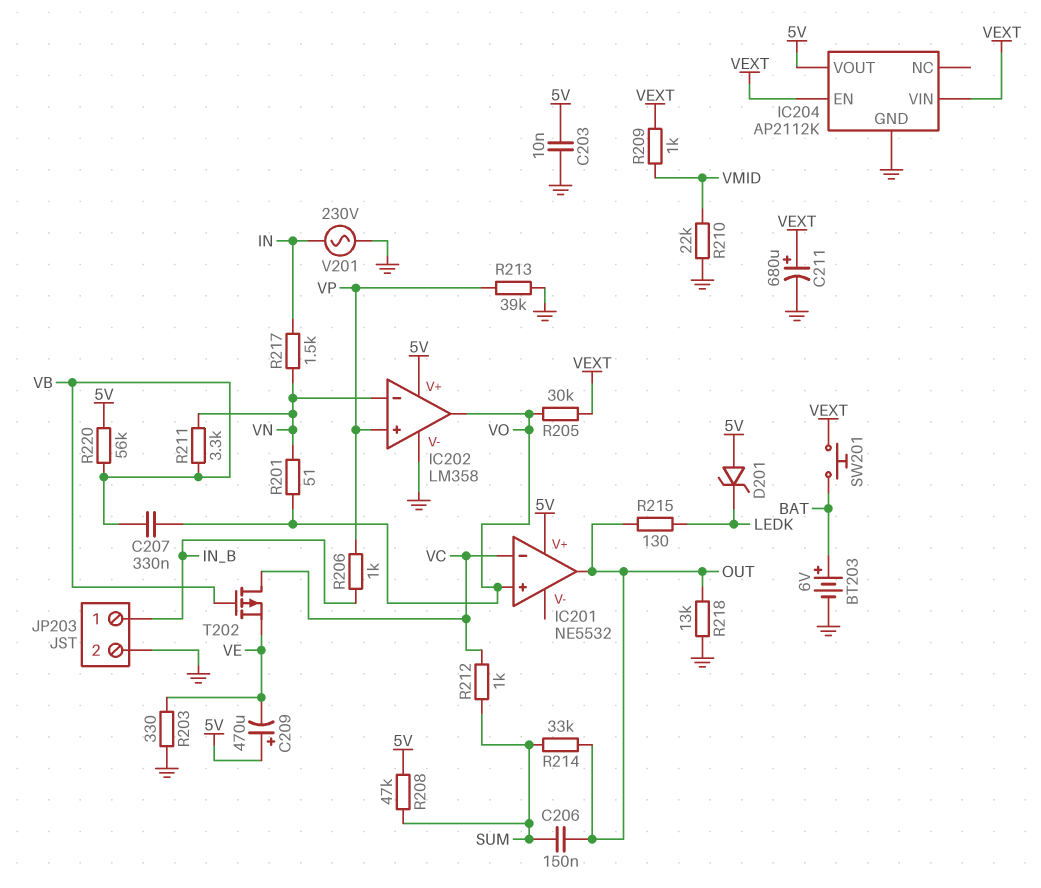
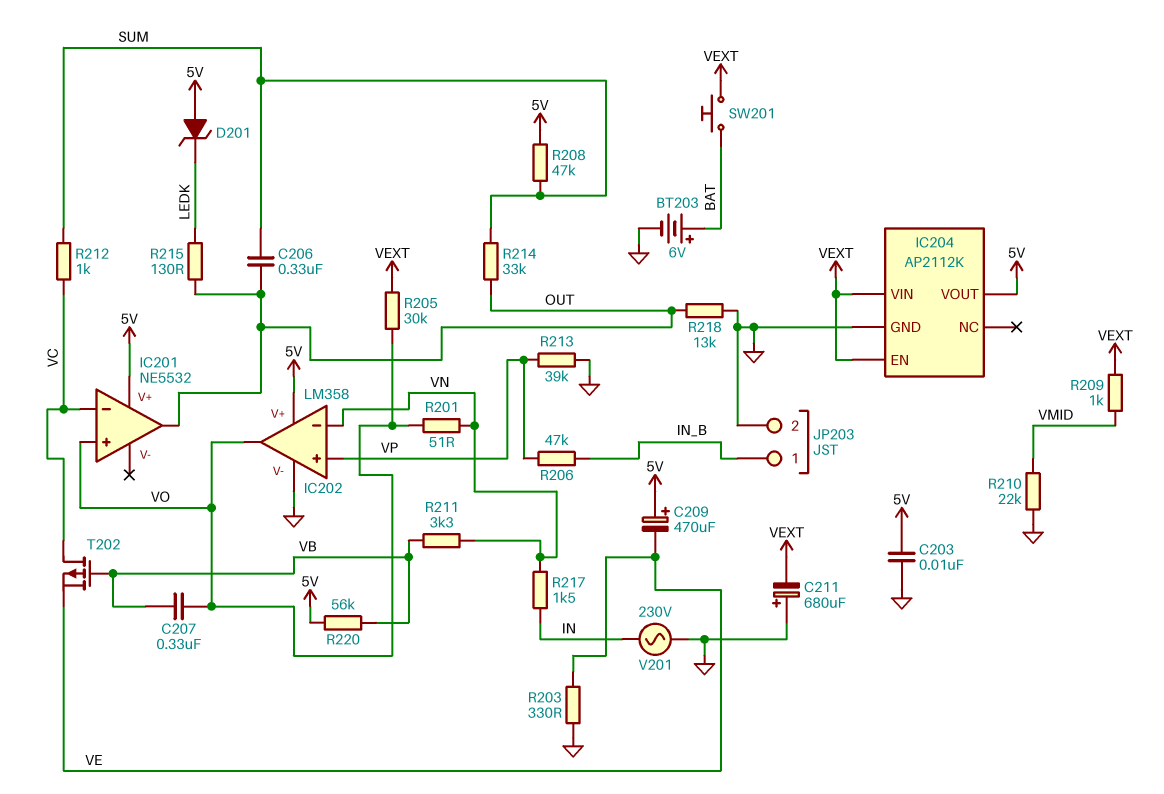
C206: 150nF (OUT, SUM) -> 330nF (OUT, SUM)
C211: 680uF (plus VEXT, minus GND) -> 680uF (plus GND, minus VEXT)
R206: 1k (IN_B, VP) -> 47k (IN_B, VP)

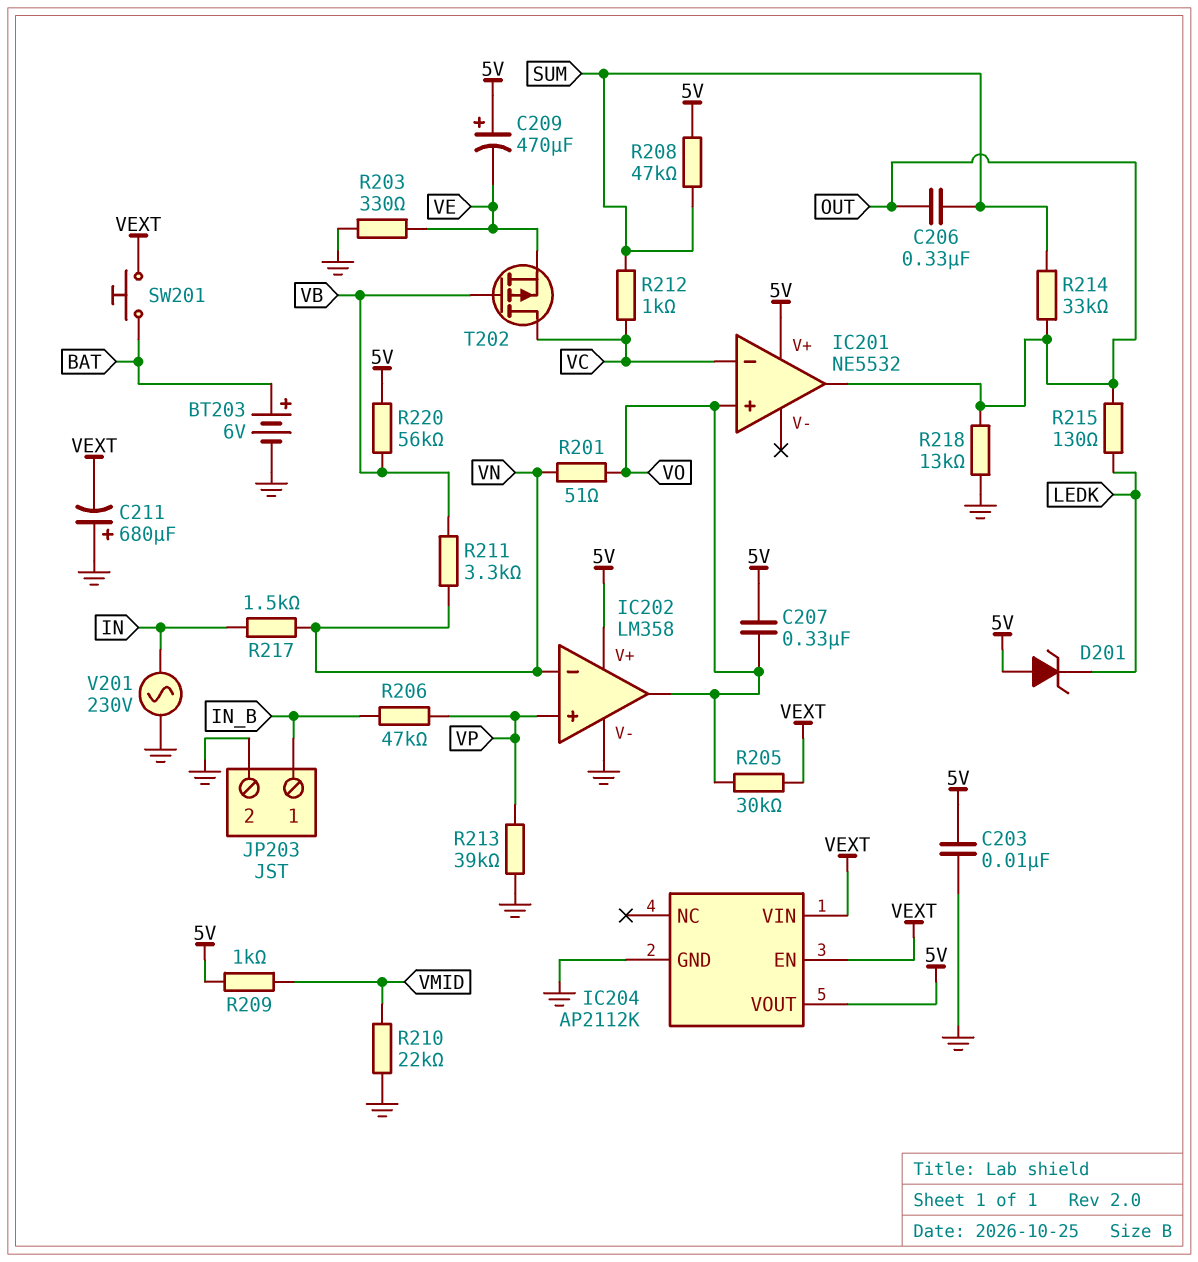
C207: 330nF (VB, VO) -> 330nF (5V, VO)
R209: 1k (VEXT, VMID) -> 1k (5V, VMID)

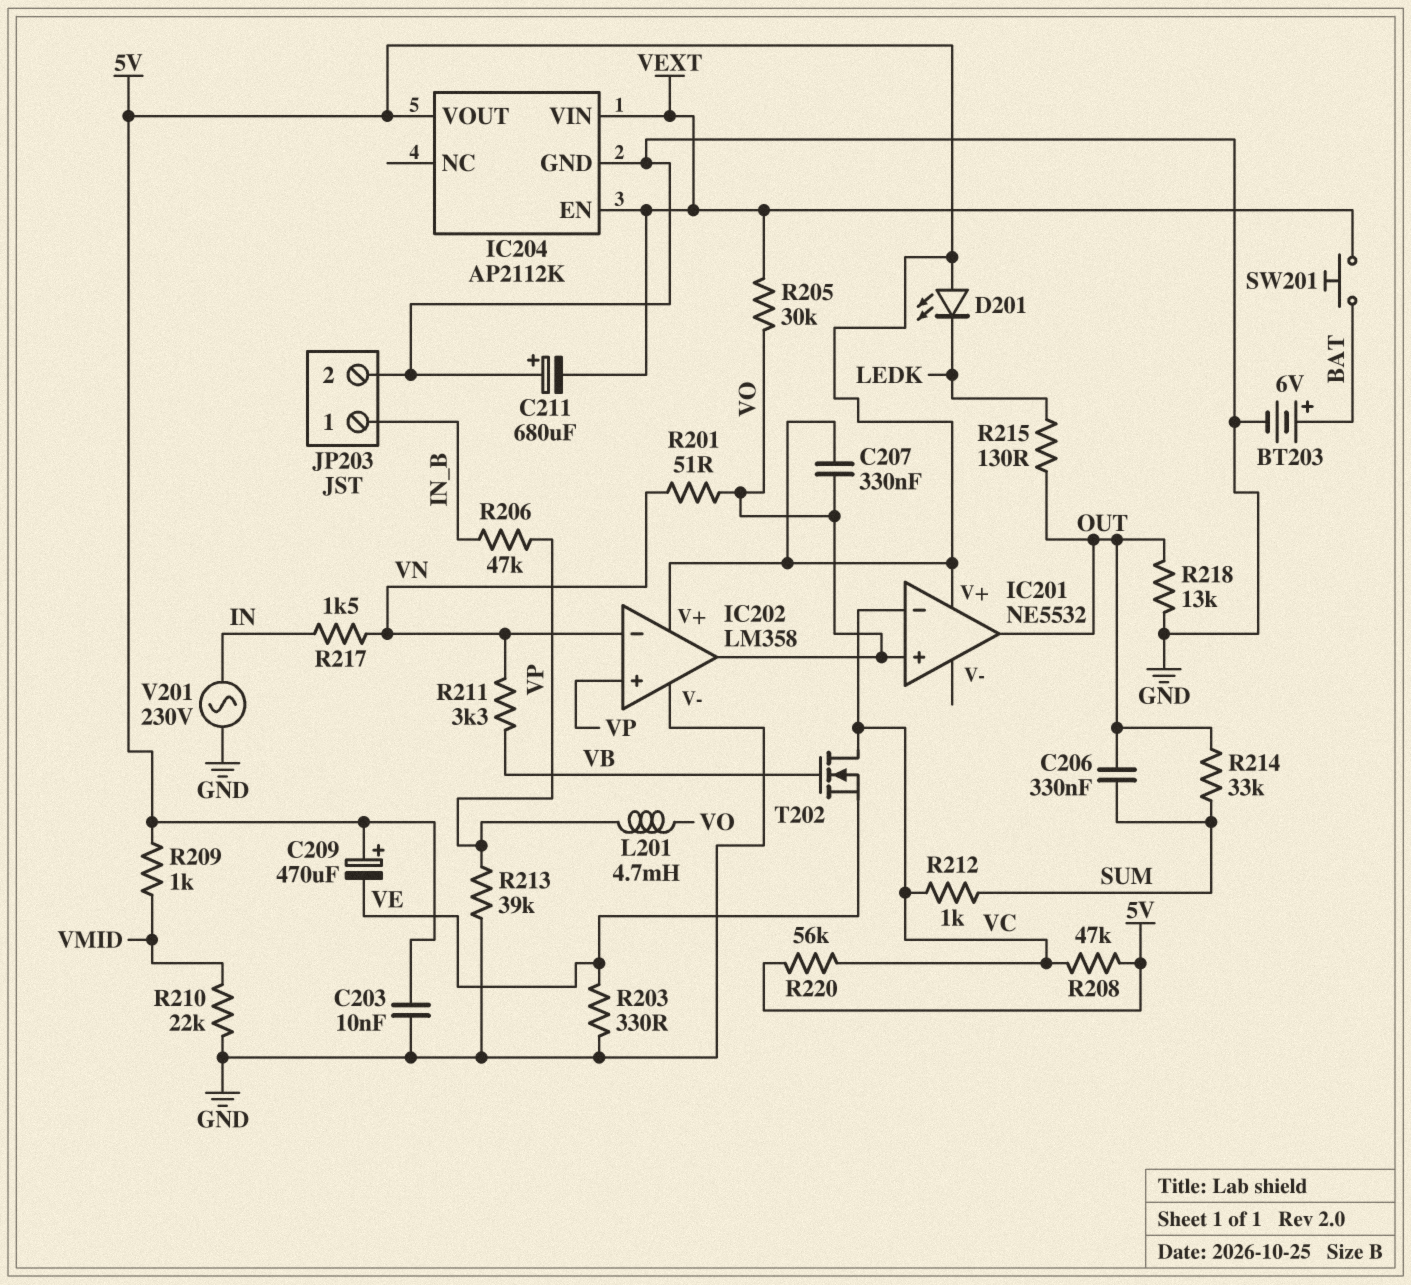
D201: zener (A 5V, K LEDK) -> LED (A 5V, K LEDK)
L201: none -> 4.7mH (VO, VP)
R208: 47k (5V, SUM) -> 47k (5V, VC)
R220: 56k (5V, VB) -> 56k (5V, VC)
T202: PMOS (G VB, D VC, S VE) -> NMOS (G VB, D VC, S VE)

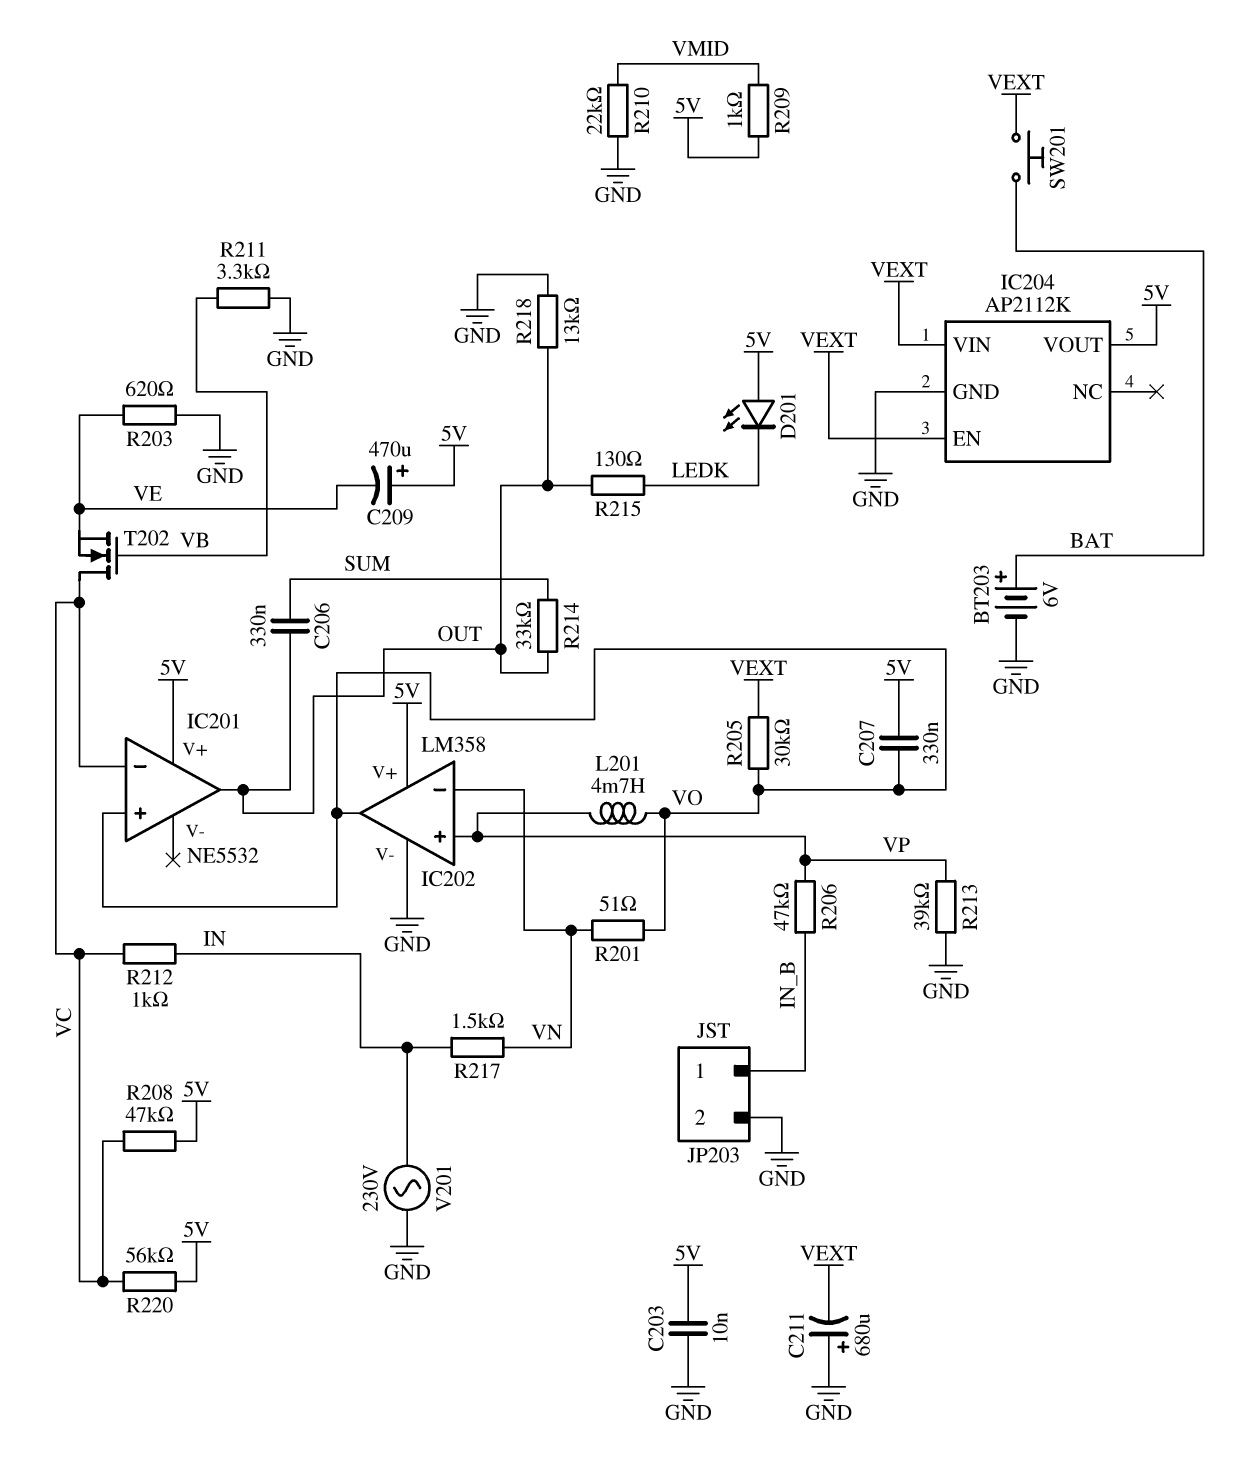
R203: 330 (GND, VE) -> 620 (GND, VE)
R211: 3.3k (VB, VN) -> 3.3k (GND, VB)
R212: 1k (SUM, VC) -> 1k (IN, VC)

